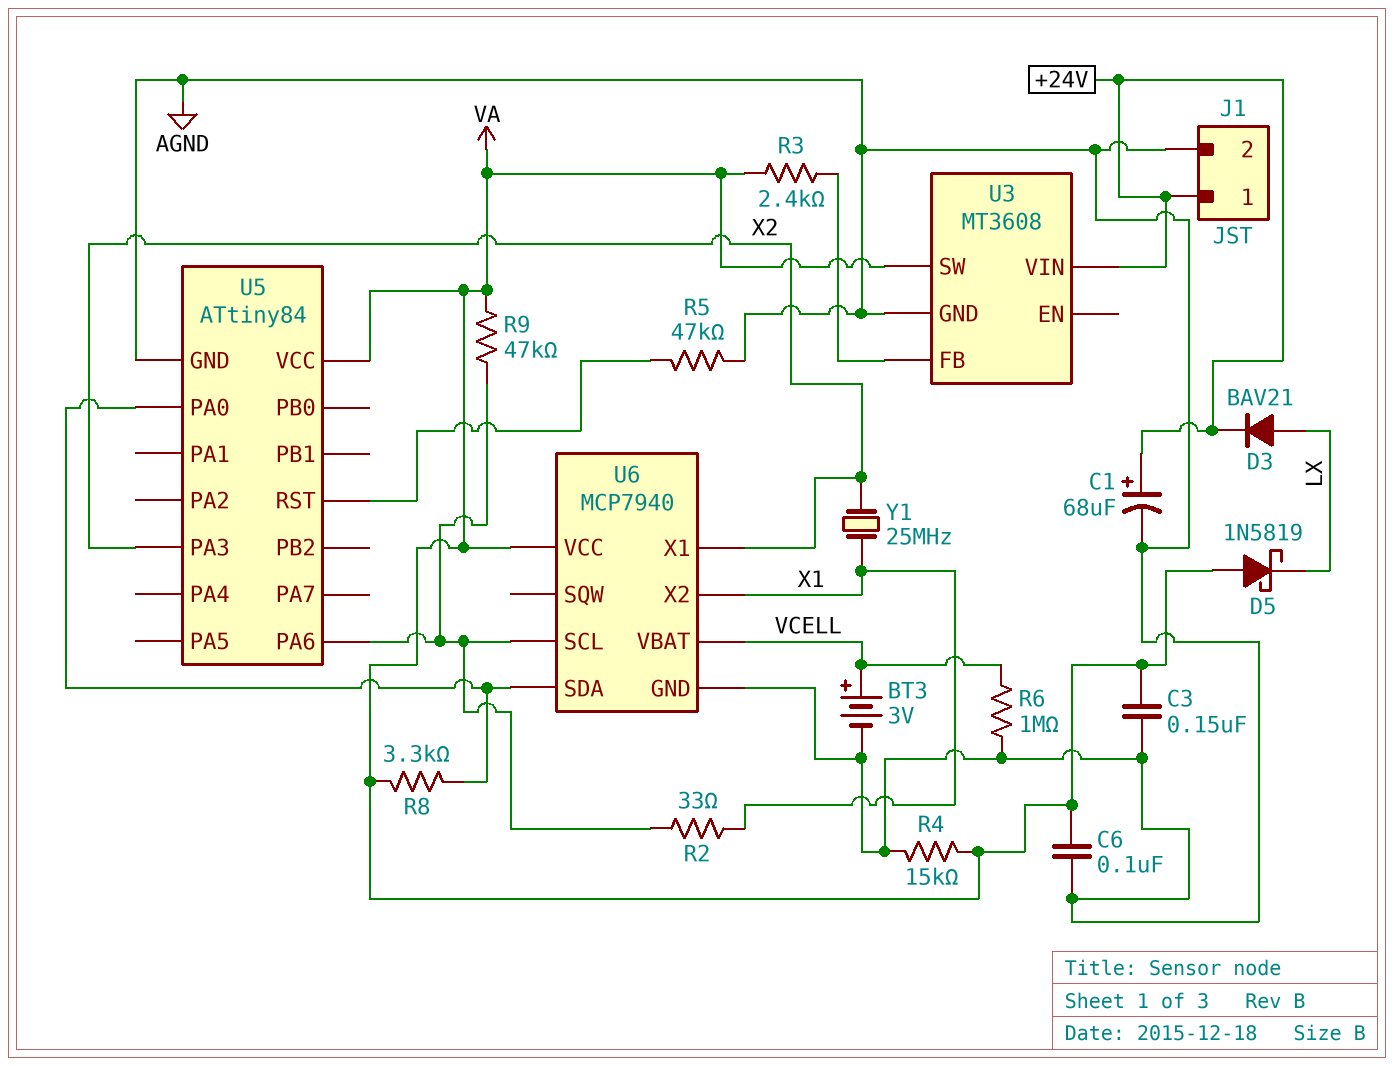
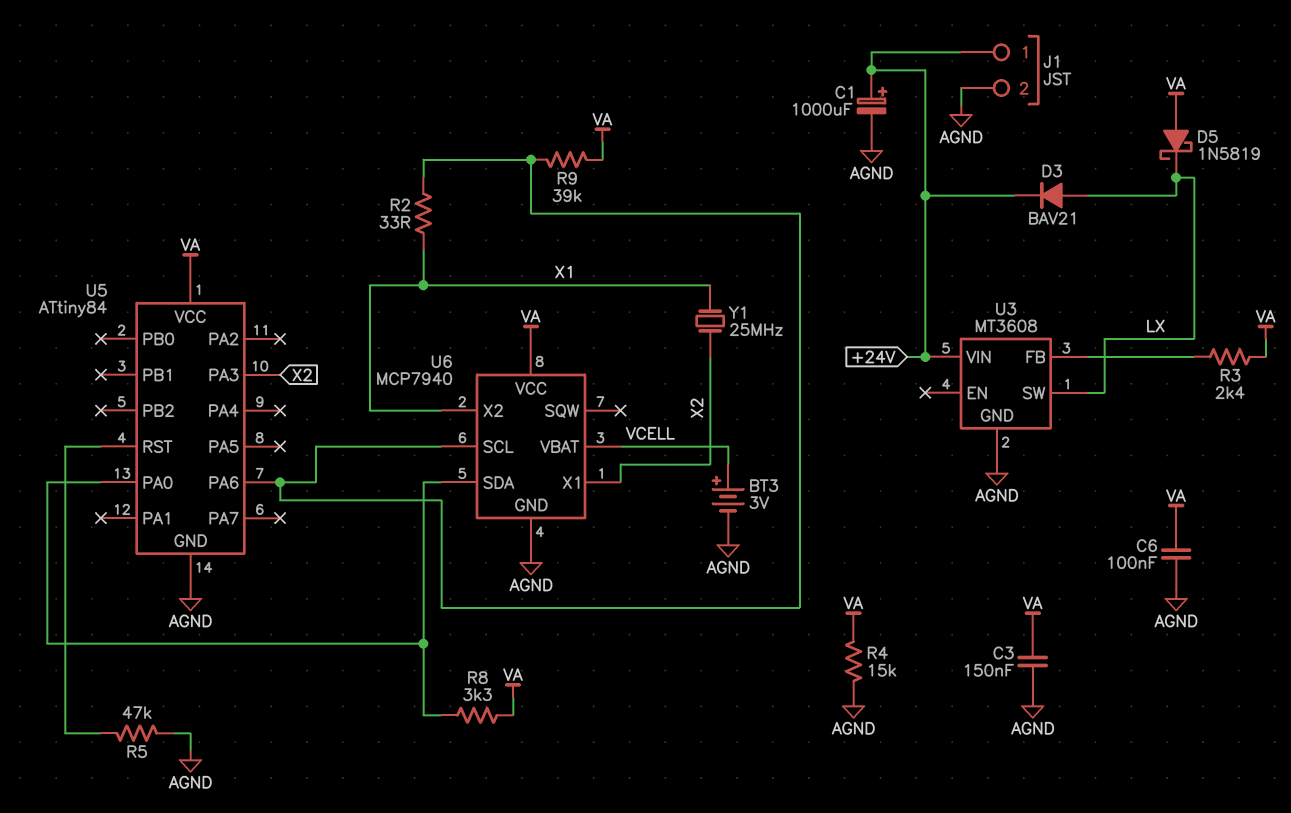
C1: 68uF (plus +24V, minus AGND) -> 1000uF (plus +24V, minus AGND)
R6: 1M (AGND, VCELL) -> none
R9: 47k (U5/PA6, VA) -> 39k (U5/PA6, VA)
U3 pin SW: VA -> LX

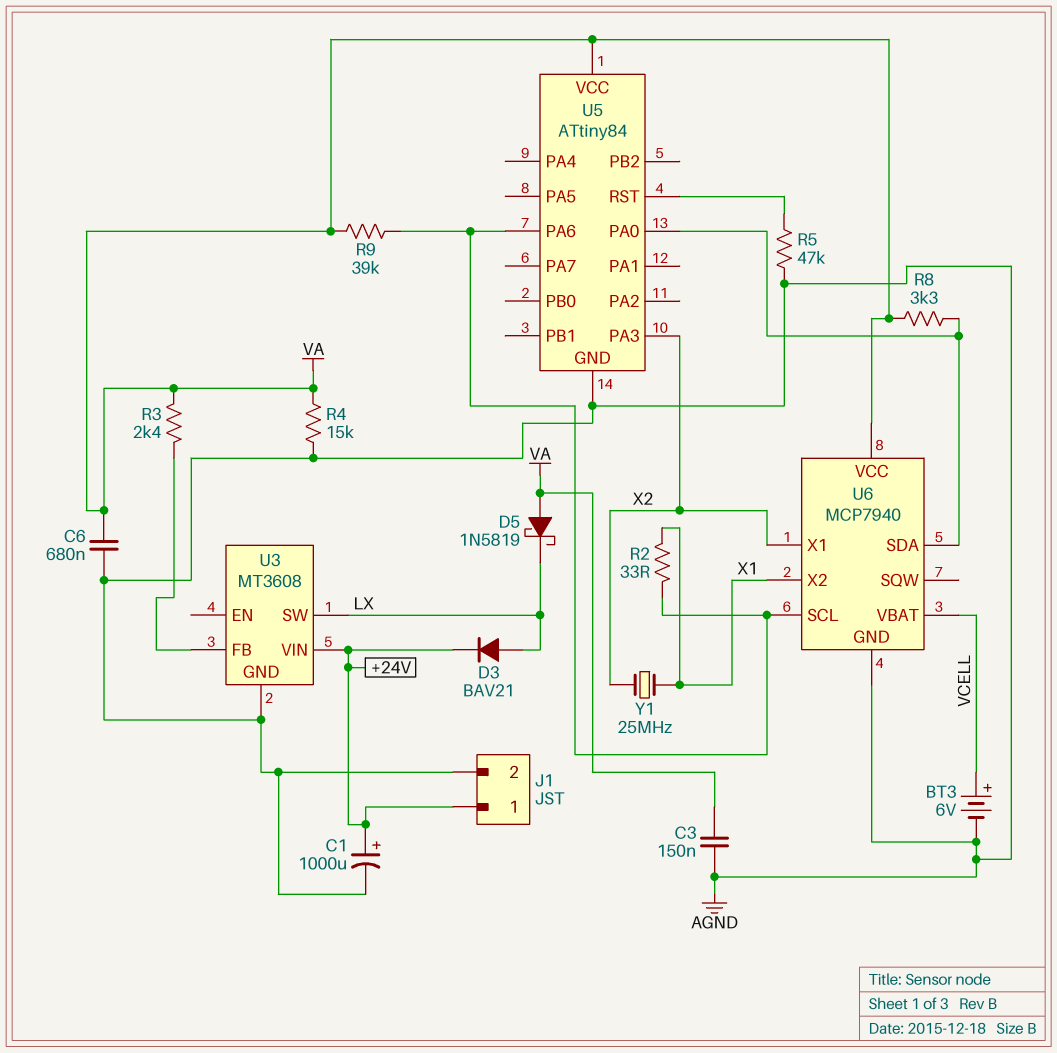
BT3: 3V (plus VCELL, minus AGND) -> 6V (plus VCELL, minus AGND)
C6: 100nF (AGND, VA) -> 680nF (AGND, VA)

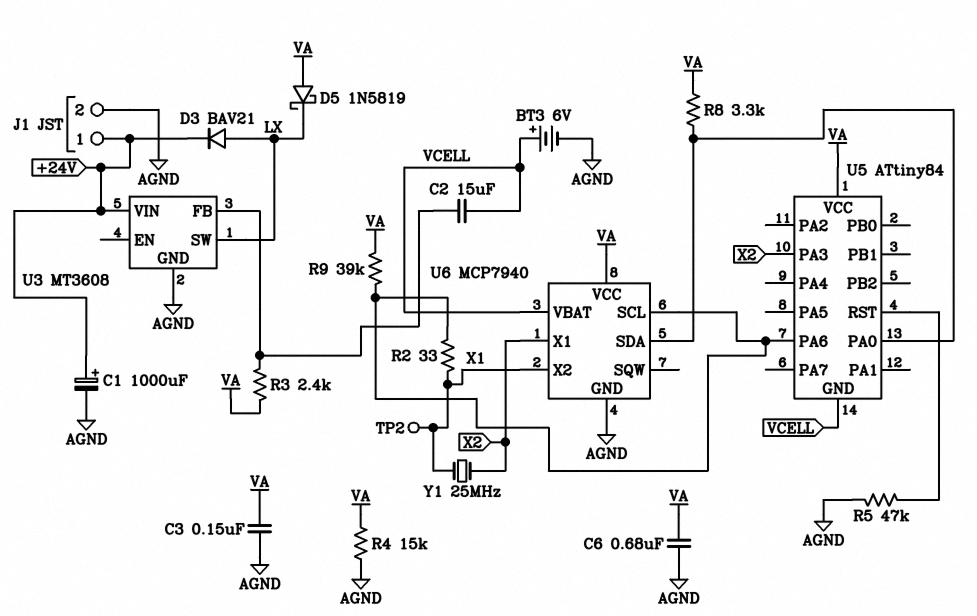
C2: none -> 15uF (U3/FB, VCELL)
TP2: none -> test point (X1)
U5 pin GND: AGND -> VCELL

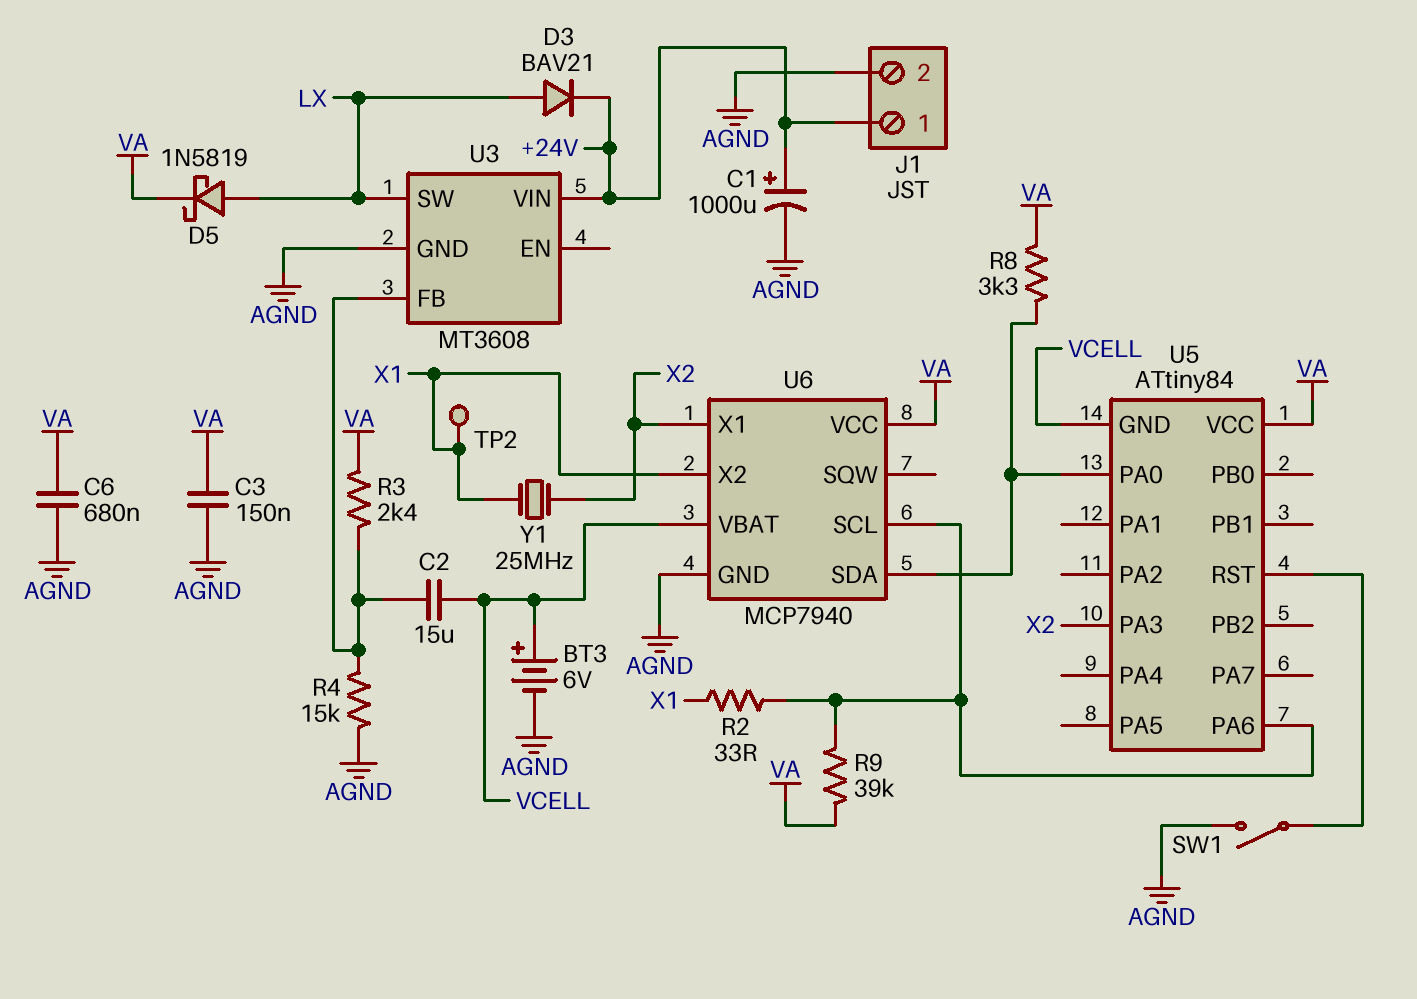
D5: schottky 1N5819 (A VA, K LX) -> schottky 1N5819 (A LX, K VA)
R4: 15k (AGND, VA) -> 15k (AGND, U3/FB)
R5: 47k (AGND, U5/RST) -> none
SW1: none -> switch (AGND, U5/RST)

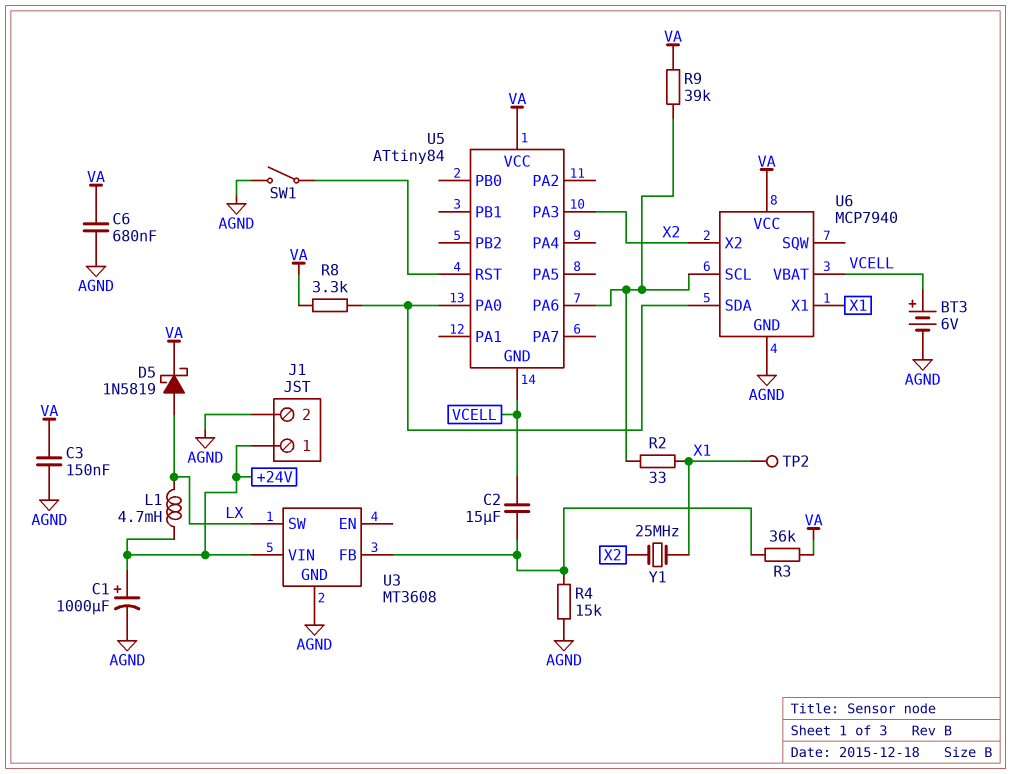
D3: diode BAV21 (A LX, K +24V) -> none
L1: none -> 4.7mH (+24V, LX)
R3: 2.4k (U3/FB, VA) -> 36k (U3/FB, VA)
U6 pin X1: X2 -> X1
U6 pin X2: X1 -> X2

